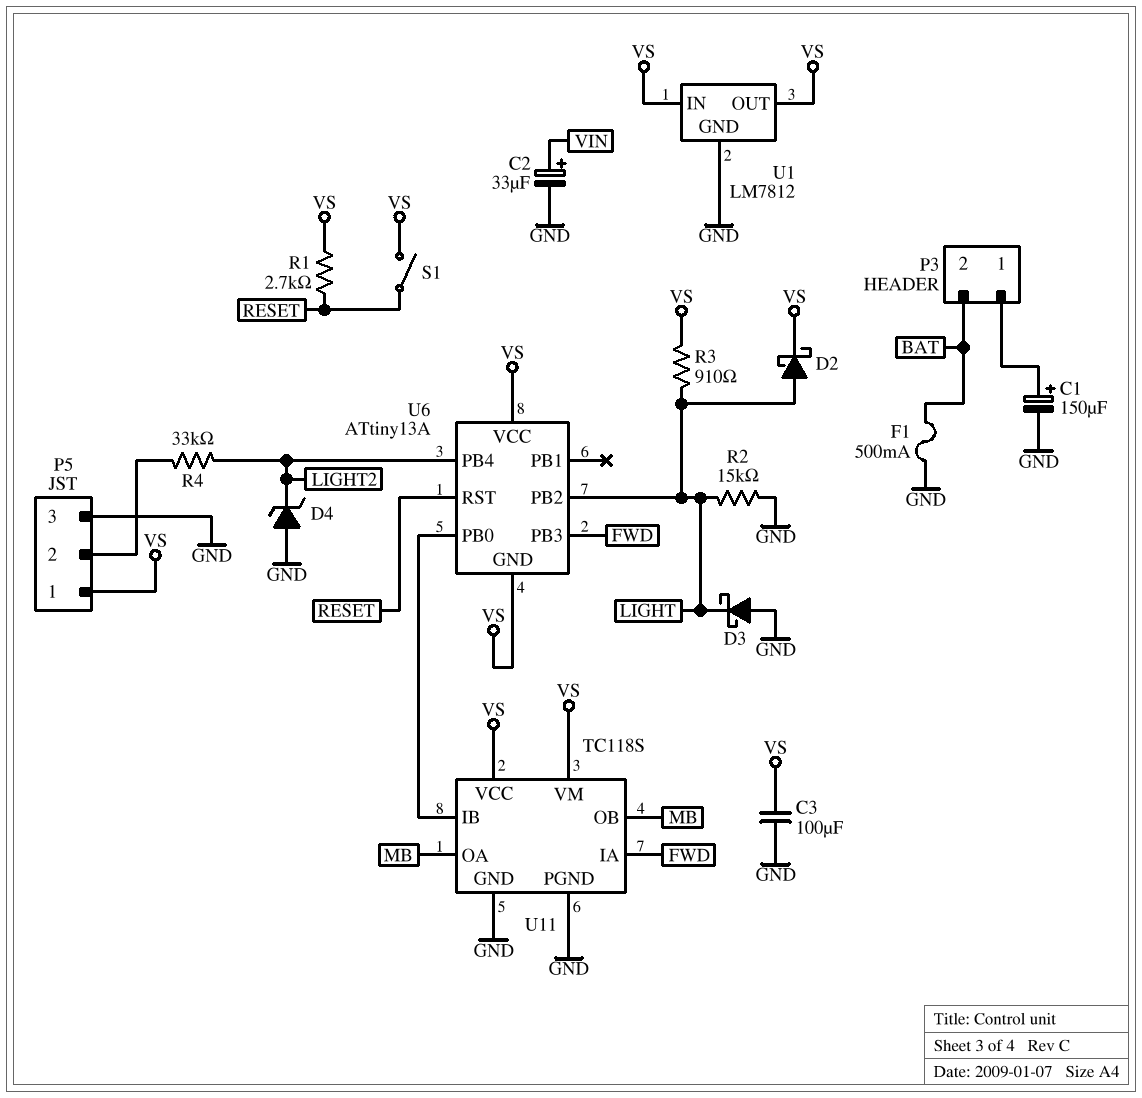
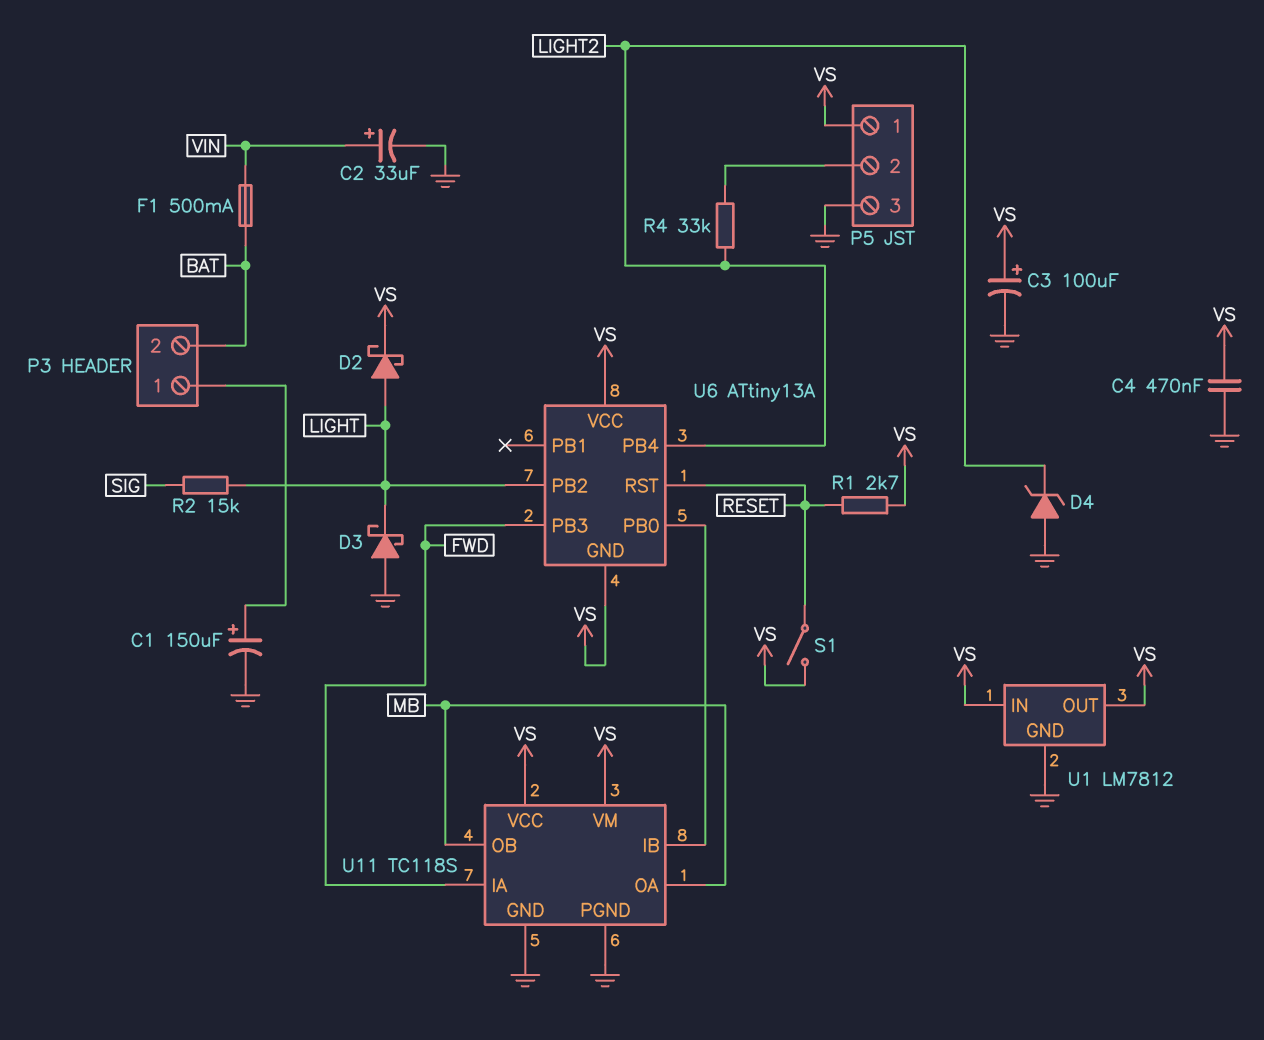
C3: 100uF (GND, VS) -> 100uF (plus VS, minus GND)
C4: none -> 470nF (GND, VS)
F1: 500mA (BAT, GND) -> 500mA (BAT, VIN)
R2: 15k (GND, LIGHT) -> 15k (LIGHT, SIG)
R3: 910 (LIGHT, VS) -> none

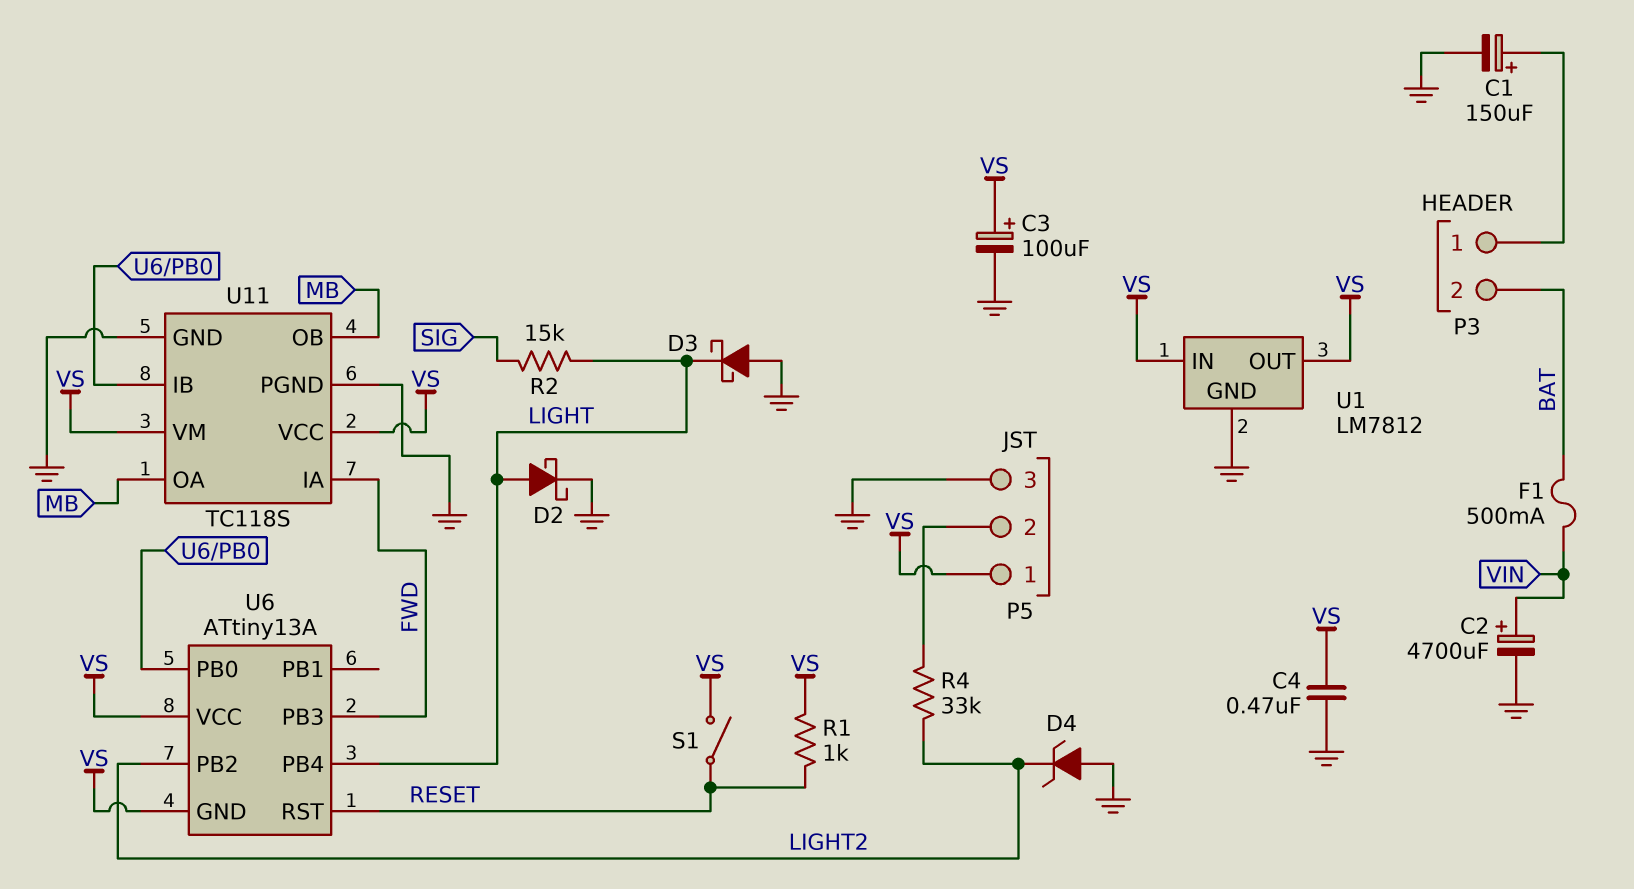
C2: 33uF (plus VIN, minus GND) -> 4700uF (plus VIN, minus GND)
D2: schottky (A LIGHT, K VS) -> schottky (A LIGHT, K GND)
R1: 2.7k (RESET, VS) -> 1k (RESET, VS)
U6 pin PB2: LIGHT -> LIGHT2
U6 pin PB4: LIGHT2 -> LIGHT

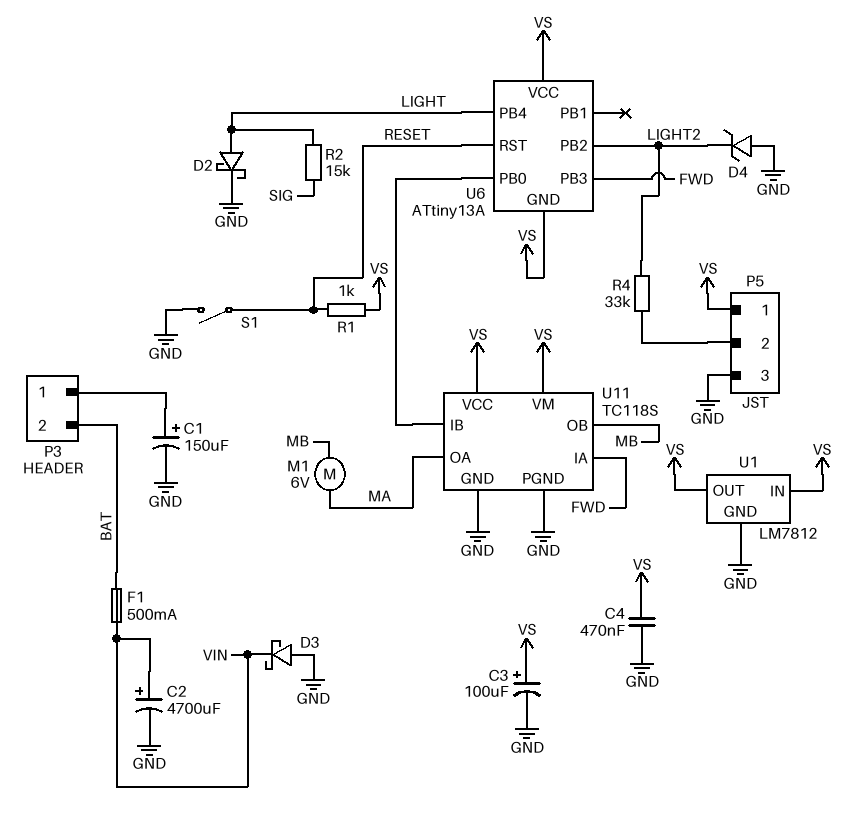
D3: schottky (A GND, K LIGHT) -> schottky (A GND, K VIN)
M1: none -> motor 6V (MA, MB)
S1: switch (RESET, VS) -> switch (GND, RESET)
U11 pin OA: MB -> MA

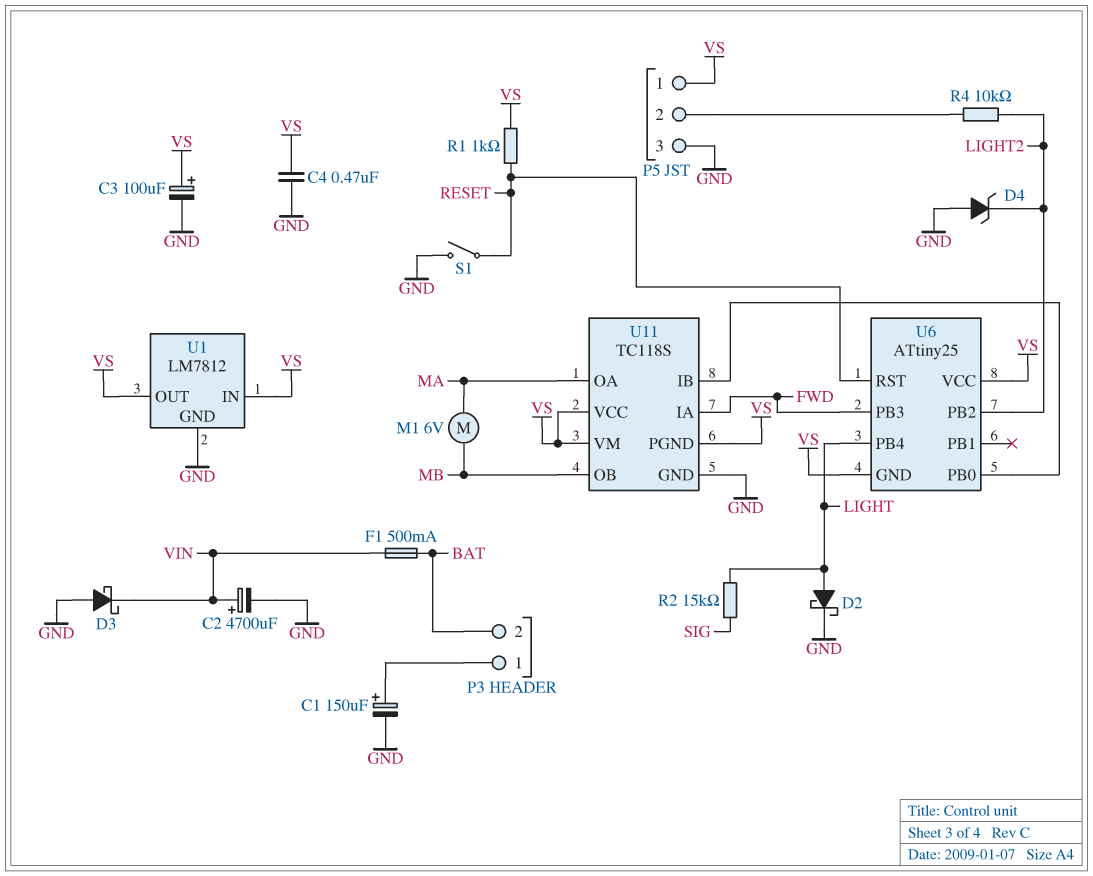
R4: 33k (LIGHT2, P5/2) -> 10k (LIGHT2, P5/2)
U6: ATtiny13A -> ATtiny25
U11 pin PGND: GND -> VS

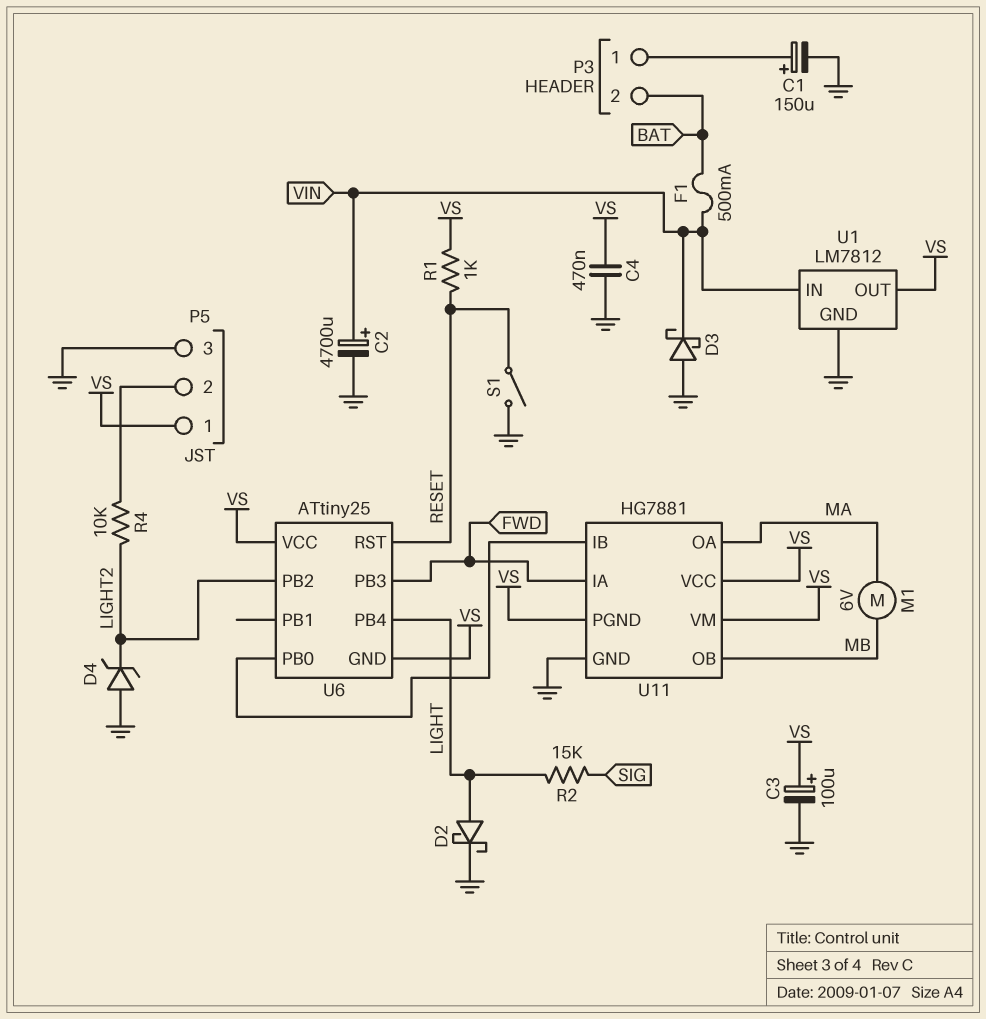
U1 pin IN: VS -> VIN
U11: TC118S -> HG7881

